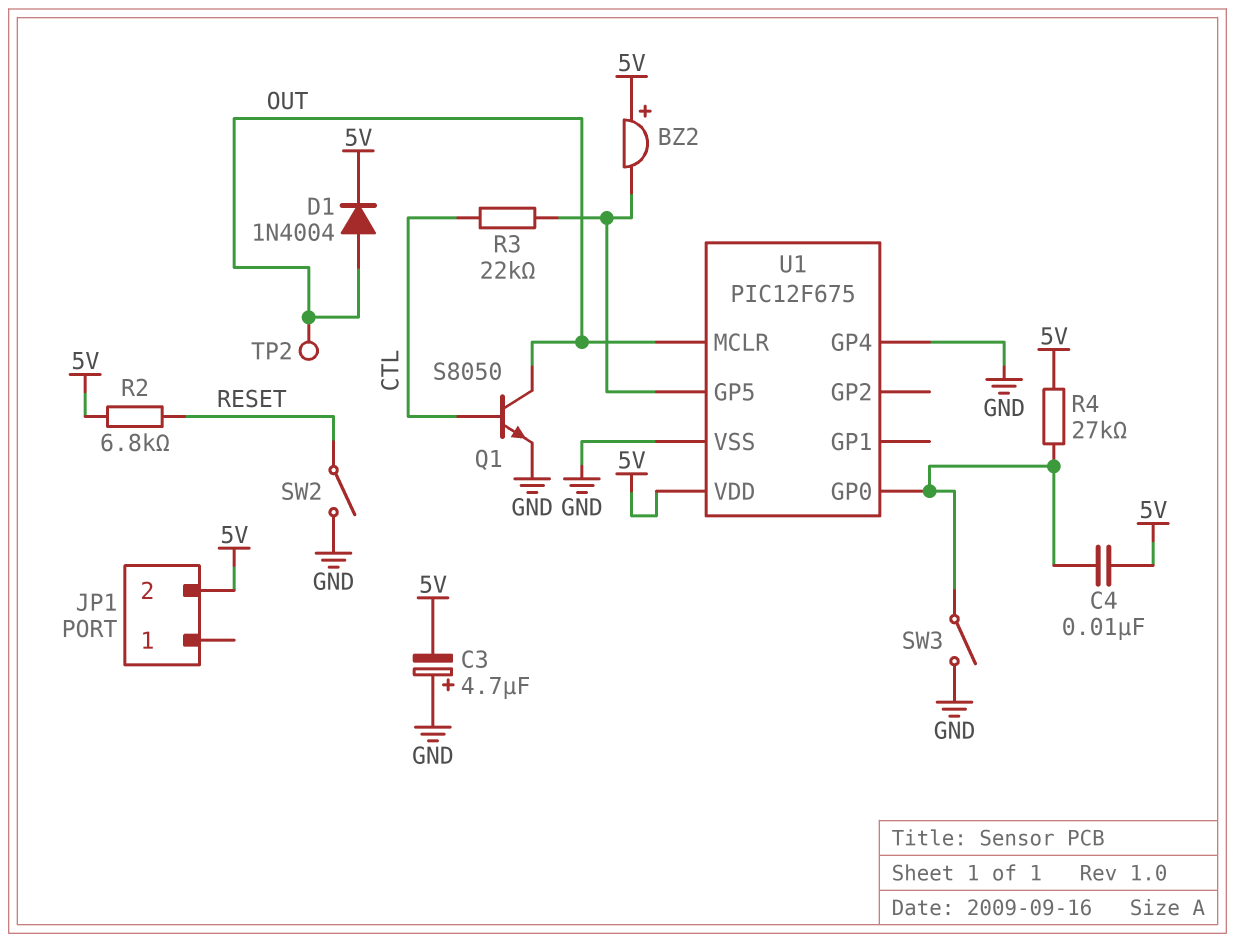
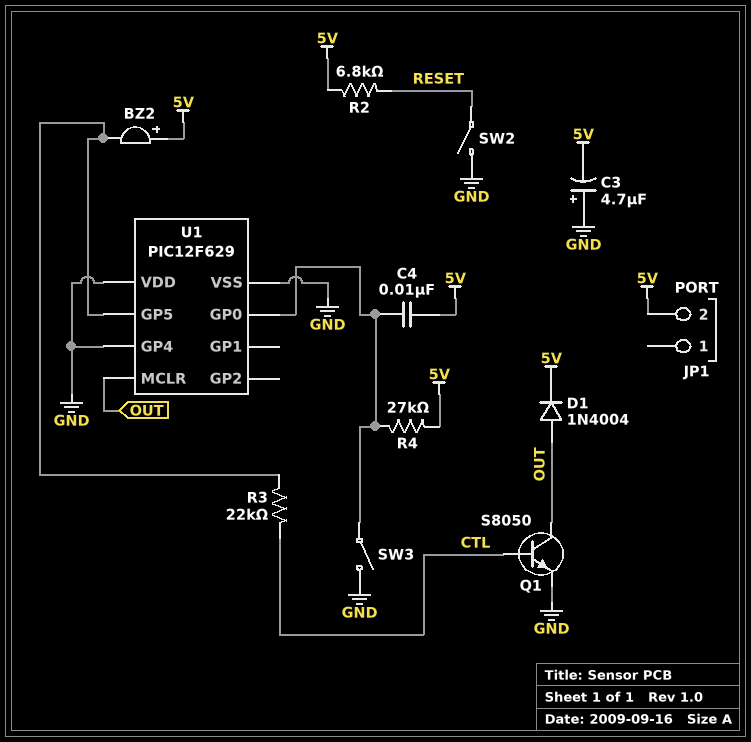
TP2: test point (OUT) -> none
U1: PIC12F675 -> PIC12F629
U1 pin VDD: 5V -> GND

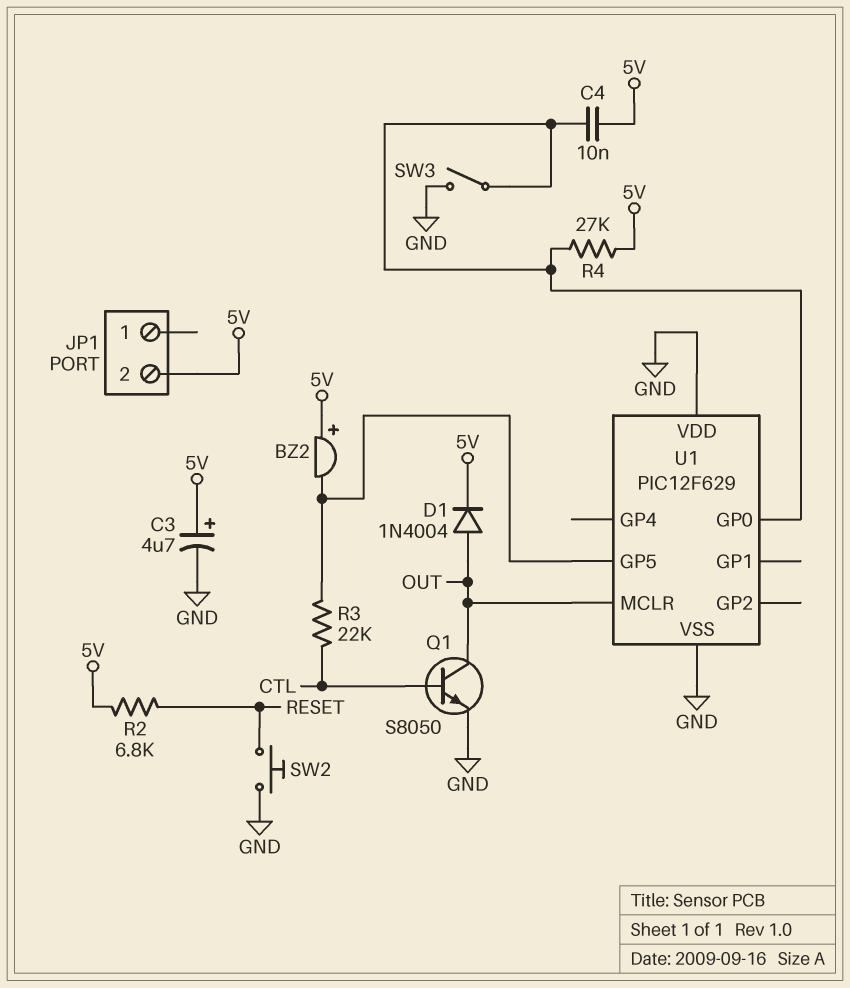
C3: 4.7uF (plus GND, minus 5V) -> 4.7uF (plus 5V, minus GND)
SW2: switch (GND, RESET) -> button (GND, RESET)
U1 pin GP4: GND -> none

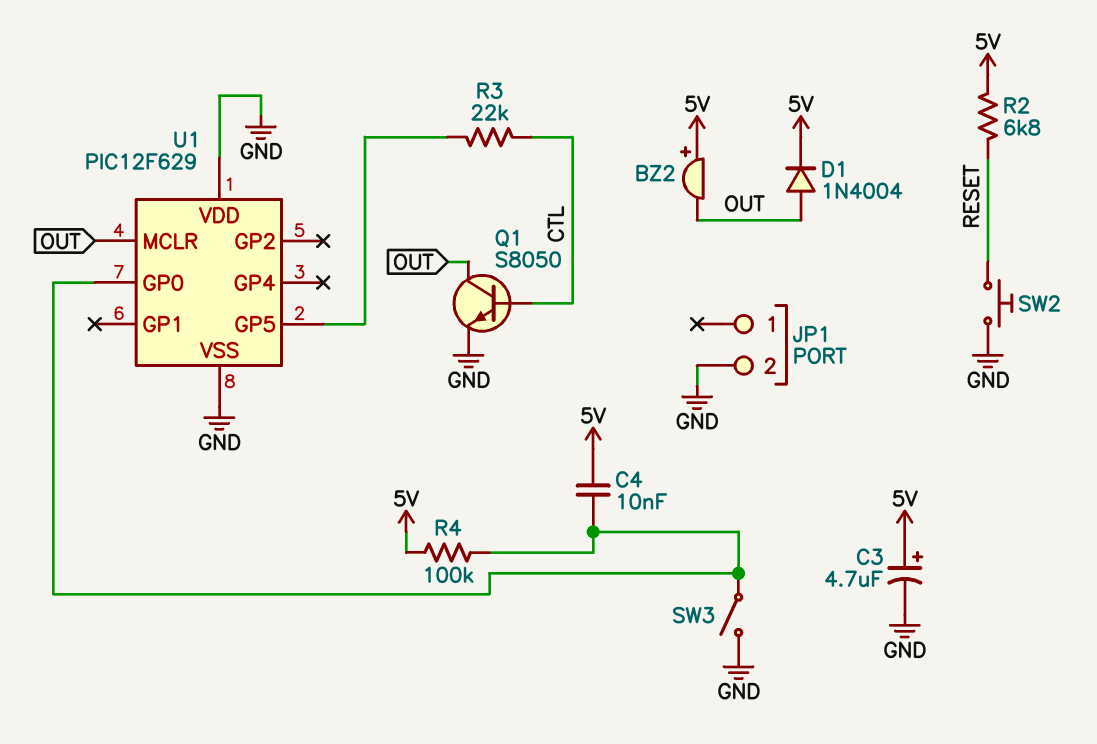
BZ2: buzzer (plus 5V, minus U1/GP5) -> buzzer (plus 5V, minus OUT)
JP1 pin 2: 5V -> GND
R4: 27k (5V, U1/GP0) -> 100k (5V, U1/GP0)

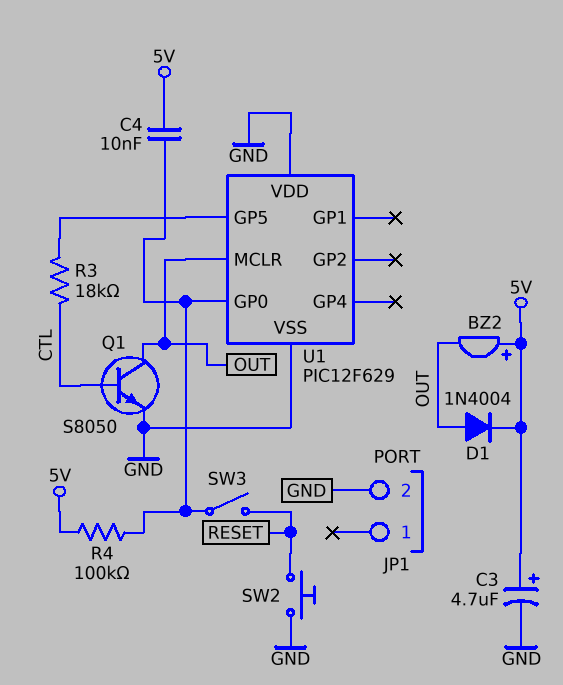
R2: 6.8k (5V, RESET) -> none
R3: 22k (CTL, U1/GP5) -> 18k (CTL, U1/GP5)
SW3: switch (GND, U1/GP0) -> switch (RESET, U1/GP0)

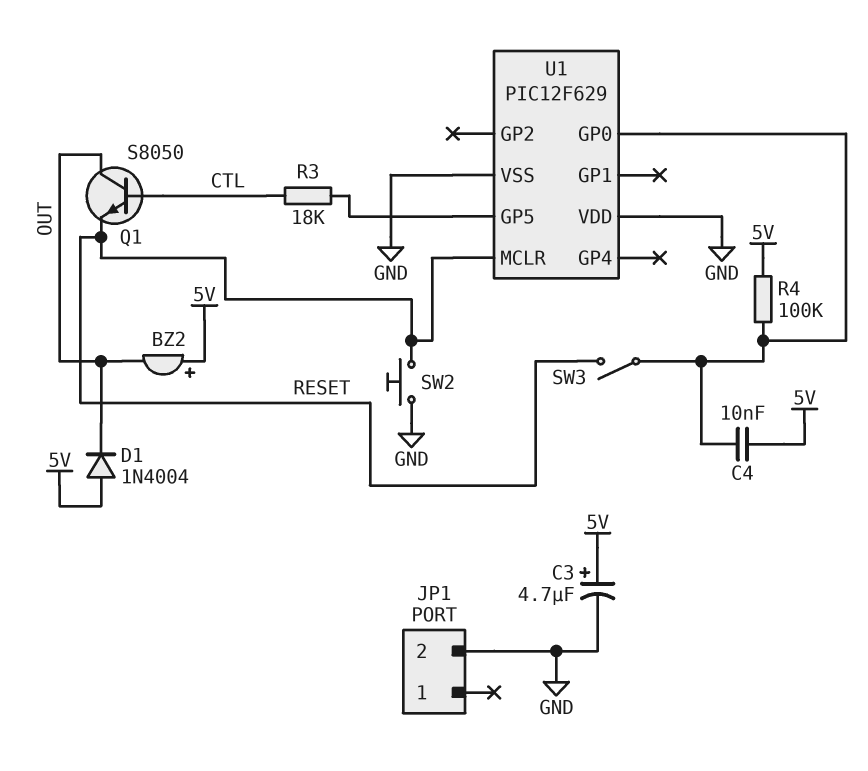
D1: diode 1N4004 (A OUT, K 5V) -> diode 1N4004 (A 5V, K OUT)
Q1: NPN S8050 (B CTL, C OUT, E GND) -> NPN S8050 (B CTL, C OUT, E RESET)
U1 pin MCLR: OUT -> RESET

